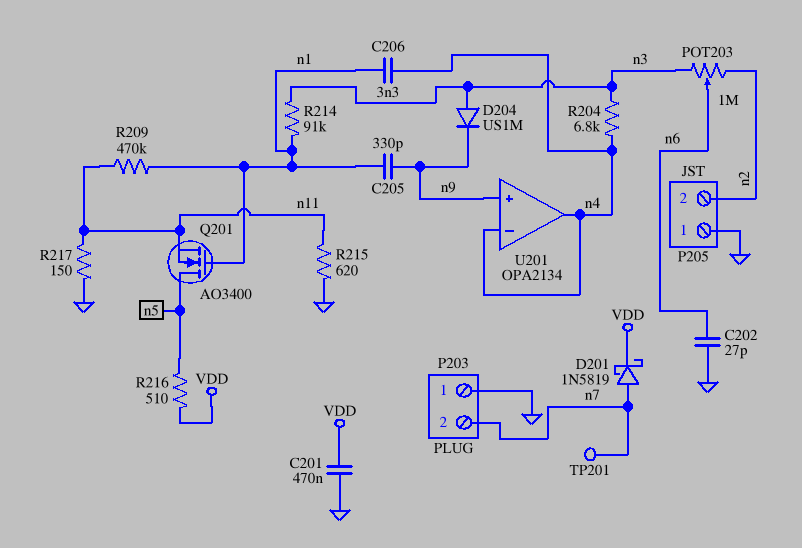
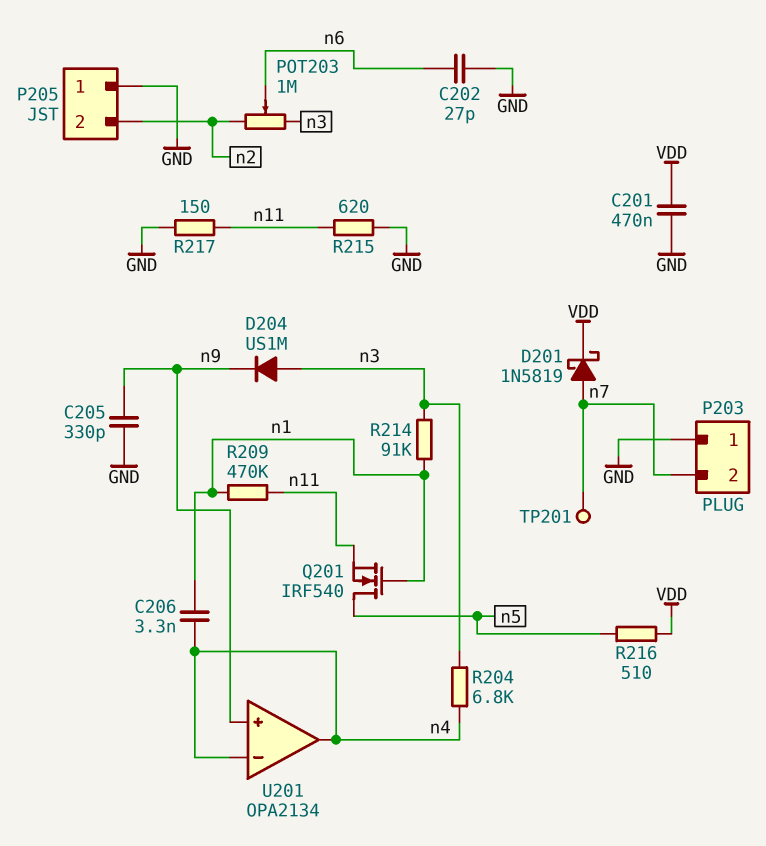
C205: 330pF (n1, n9) -> 330pF (GND, n9)
Q201: NMOS AO3400 (G n1, D n5, S n11) -> NMOS IRF540 (G n1, D n5, S n11)

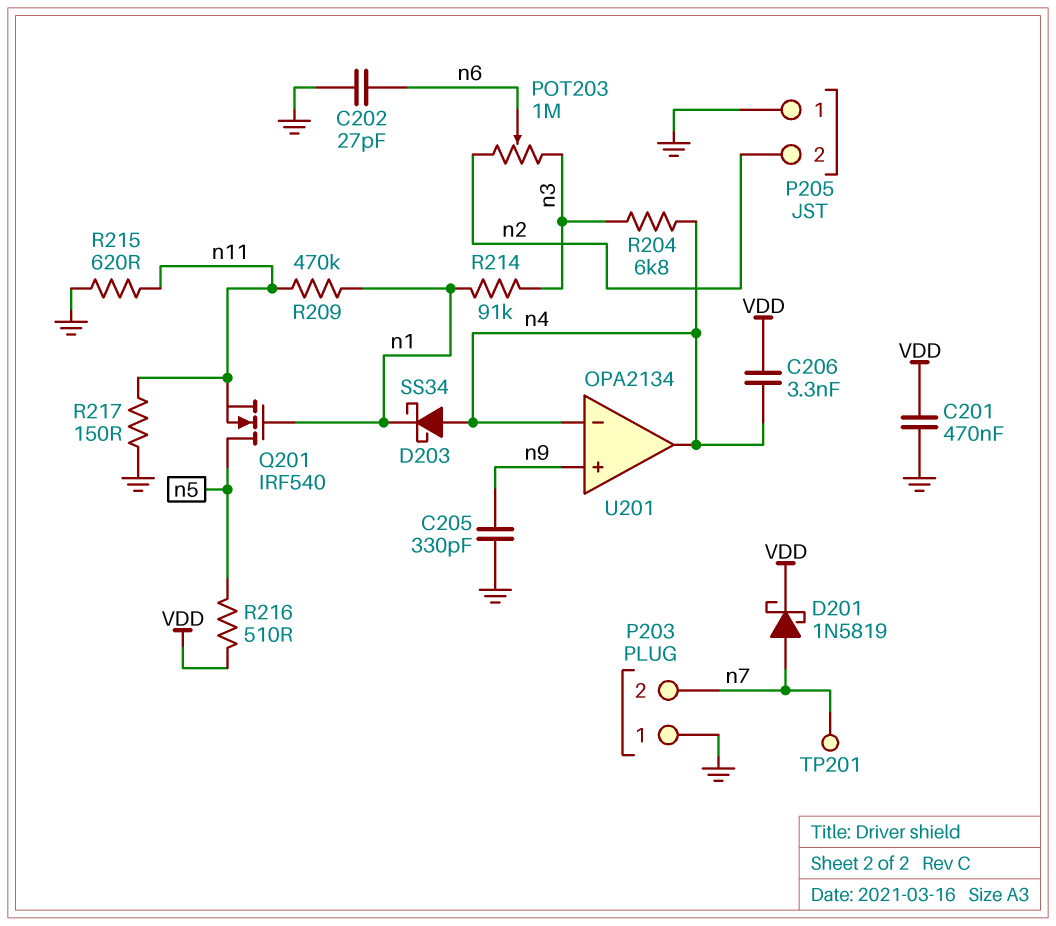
C206: 3.3nF (n1, n4) -> 3.3nF (VDD, n4)
D203: none -> schottky SS34 (A n4, K n1)
D204: diode US1M (A n3, K n9) -> none

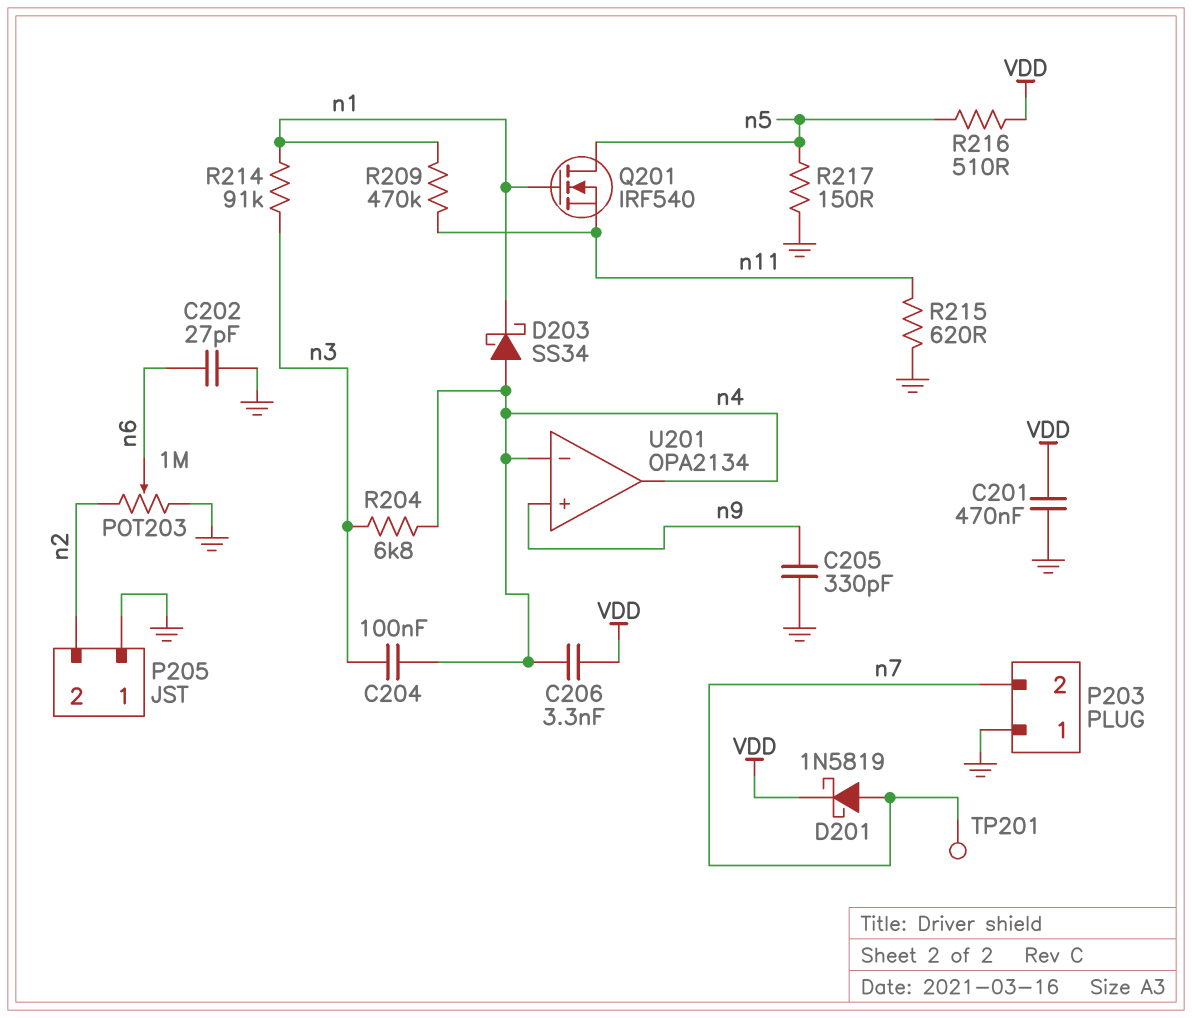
C204: none -> 100nF (n3, n4)
POT203: 1M (n2, n3, wiper n6) -> 1M (GND, n2, wiper n6)
R217: 150 (GND, n11) -> 150 (GND, n5)

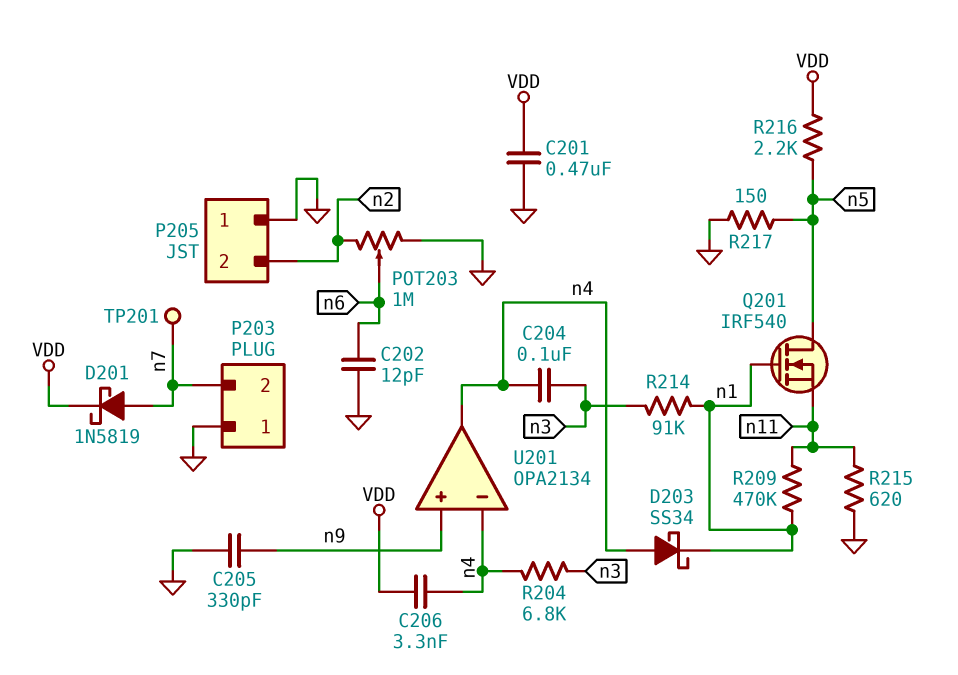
C202: 27pF (GND, n6) -> 12pF (GND, n6)
R216: 510 (VDD, n5) -> 2.2k (VDD, n5)

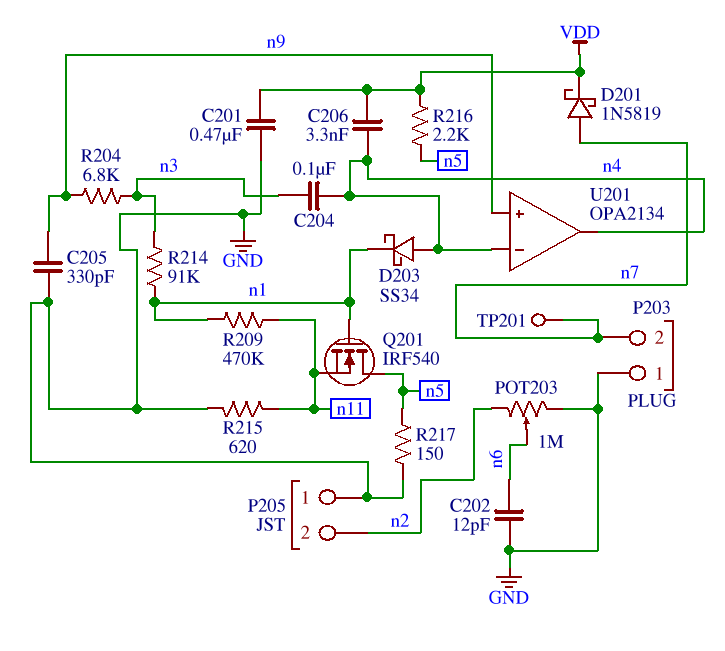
R204: 6.8k (n3, n4) -> 6.8k (n3, n9)

